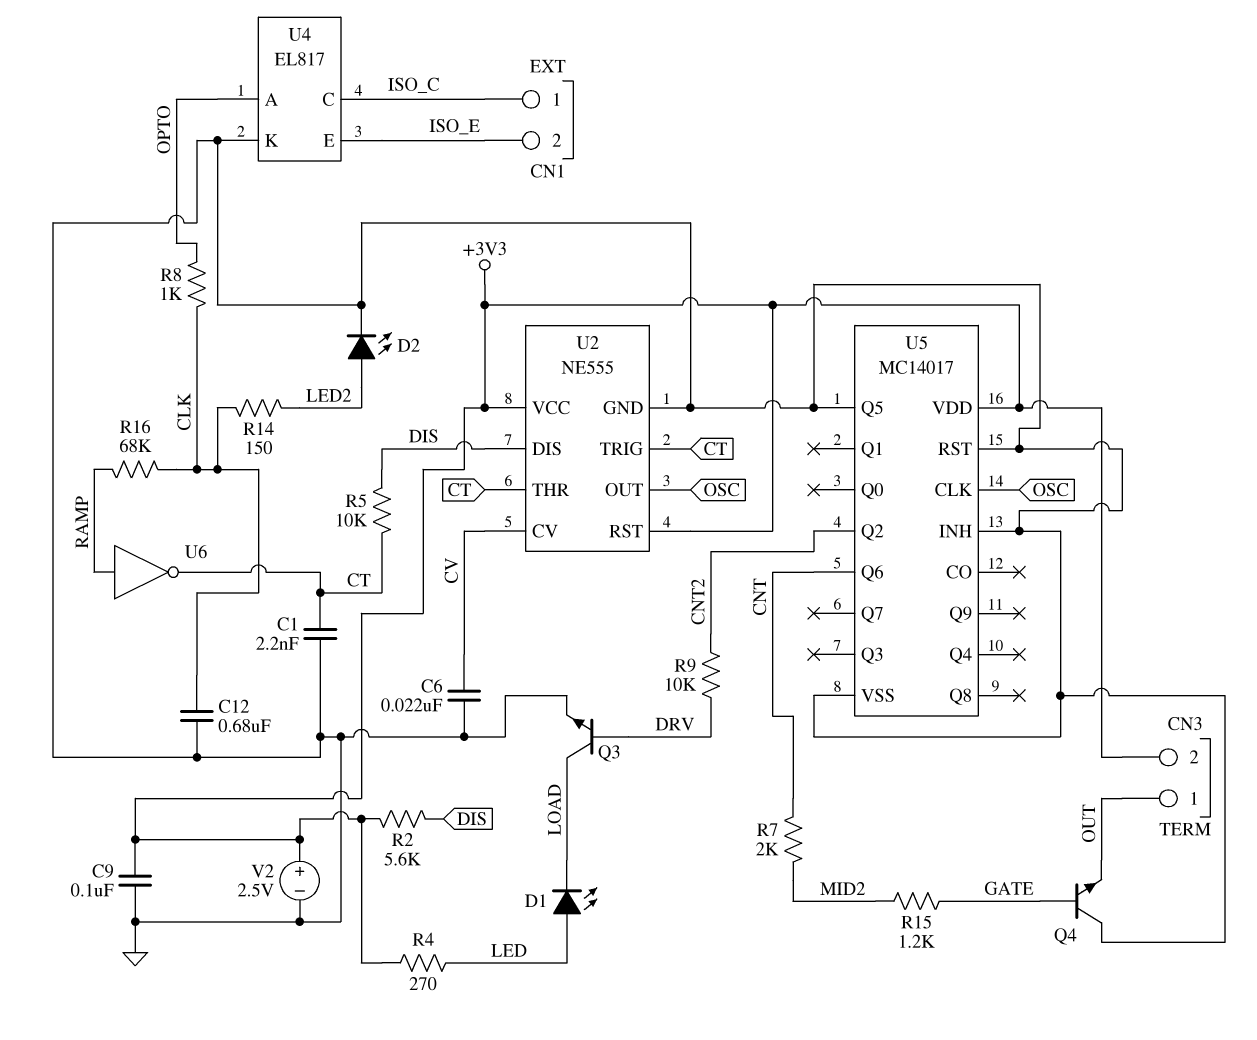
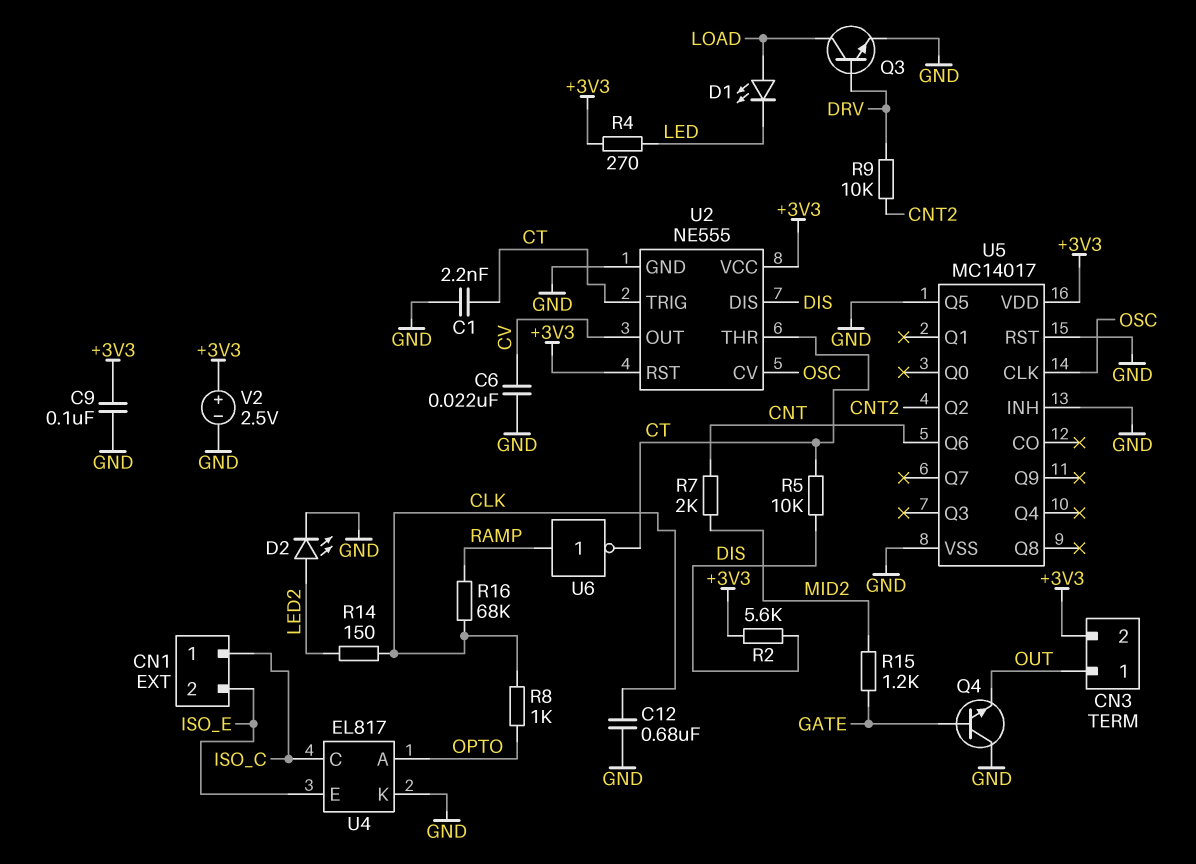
D1: LED (A LED, K LOAD) -> LED (A LOAD, K LED)
U2 pin CV: CV -> OSC
U2 pin OUT: OSC -> CV

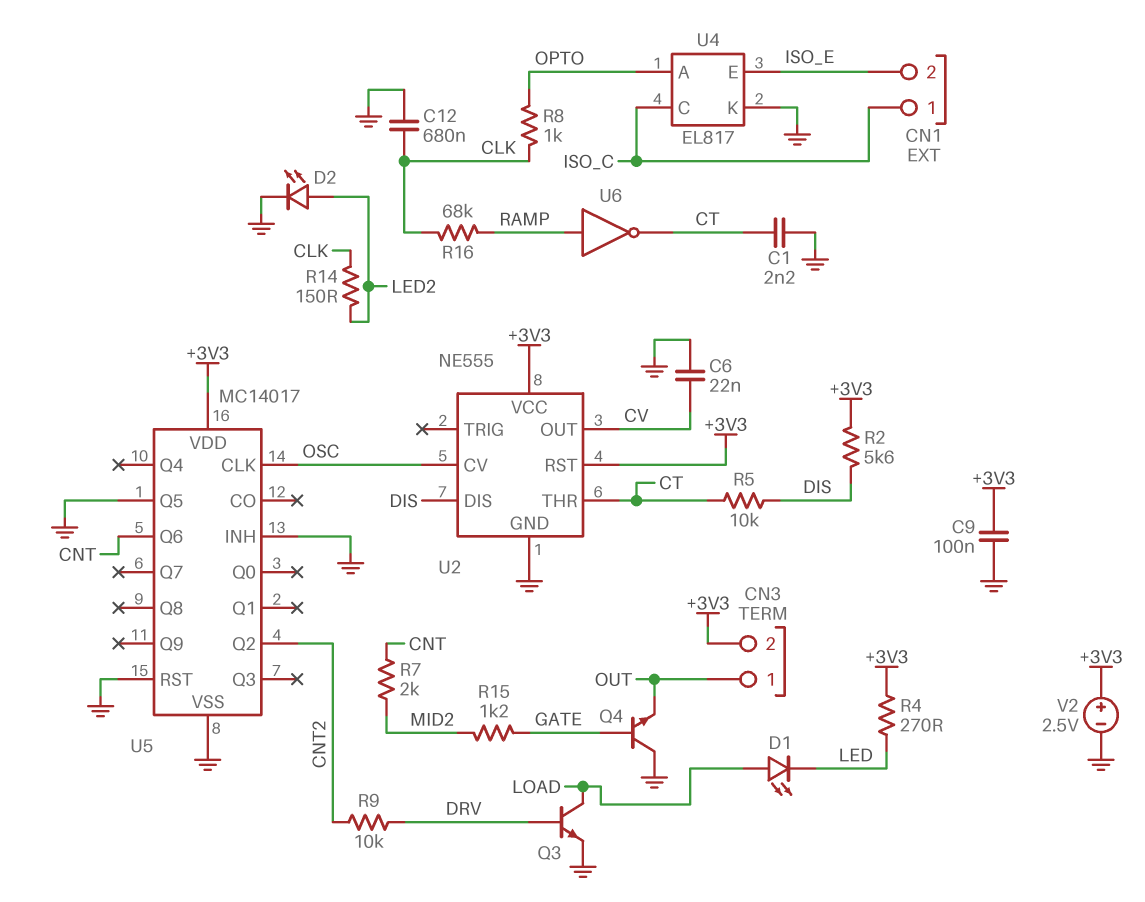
U2 pin TRIG: CT -> none

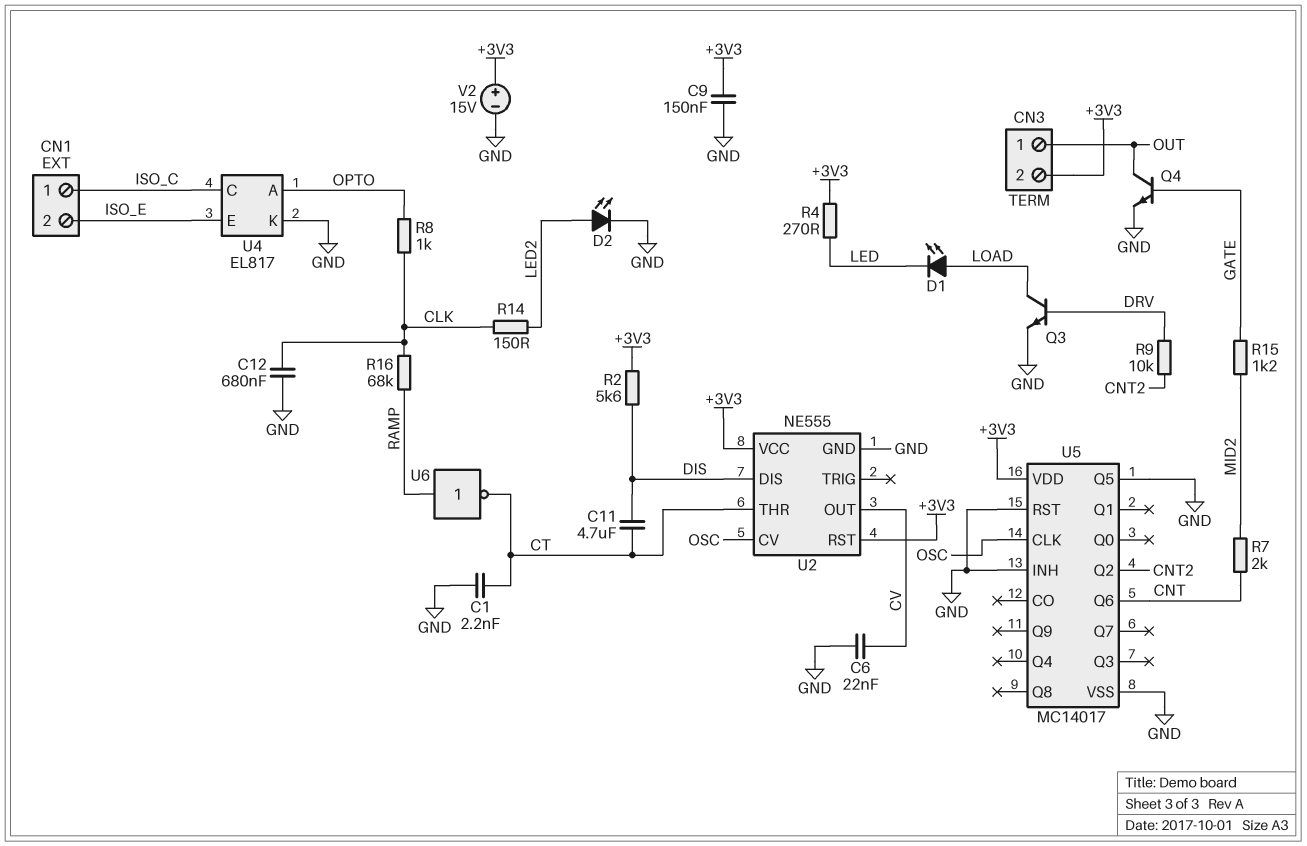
C9: 100nF (+3V3, GND) -> 150nF (+3V3, GND)
C11: none -> 4.7uF (CT, DIS)
Q4: NPN (B GATE, C GND, E OUT) -> NPN (B GATE, C OUT, E GND)
R5: 10k (CT, DIS) -> none
V2: 2.5V (plus +3V3, minus GND) -> 15V (plus +3V3, minus GND)

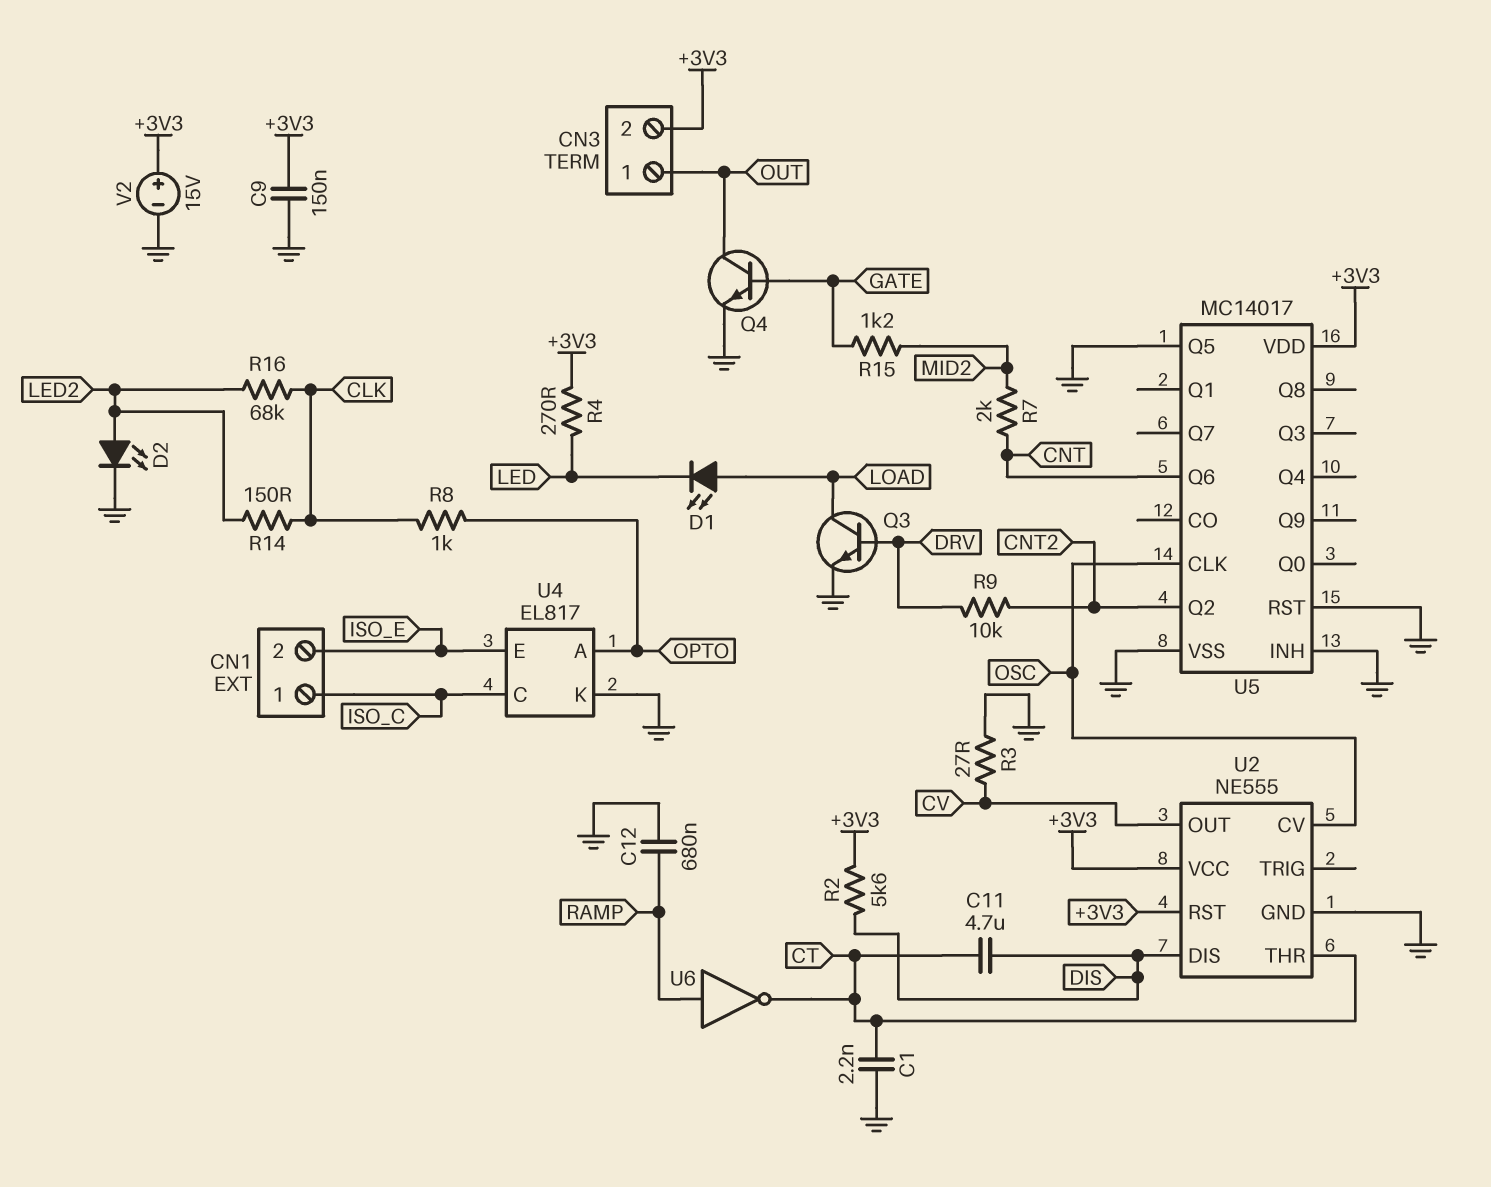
C6: 22nF (CV, GND) -> none
C12: 680nF (CLK, GND) -> 680nF (GND, RAMP)
R3: none -> 27 (CV, GND)
R16: 68k (CLK, RAMP) -> 68k (CLK, LED2)

